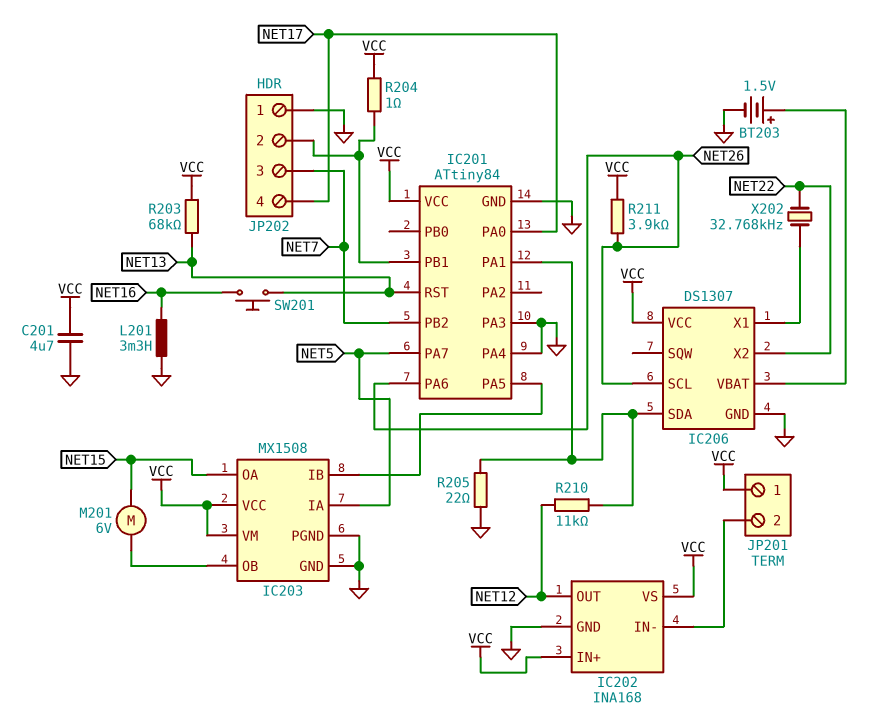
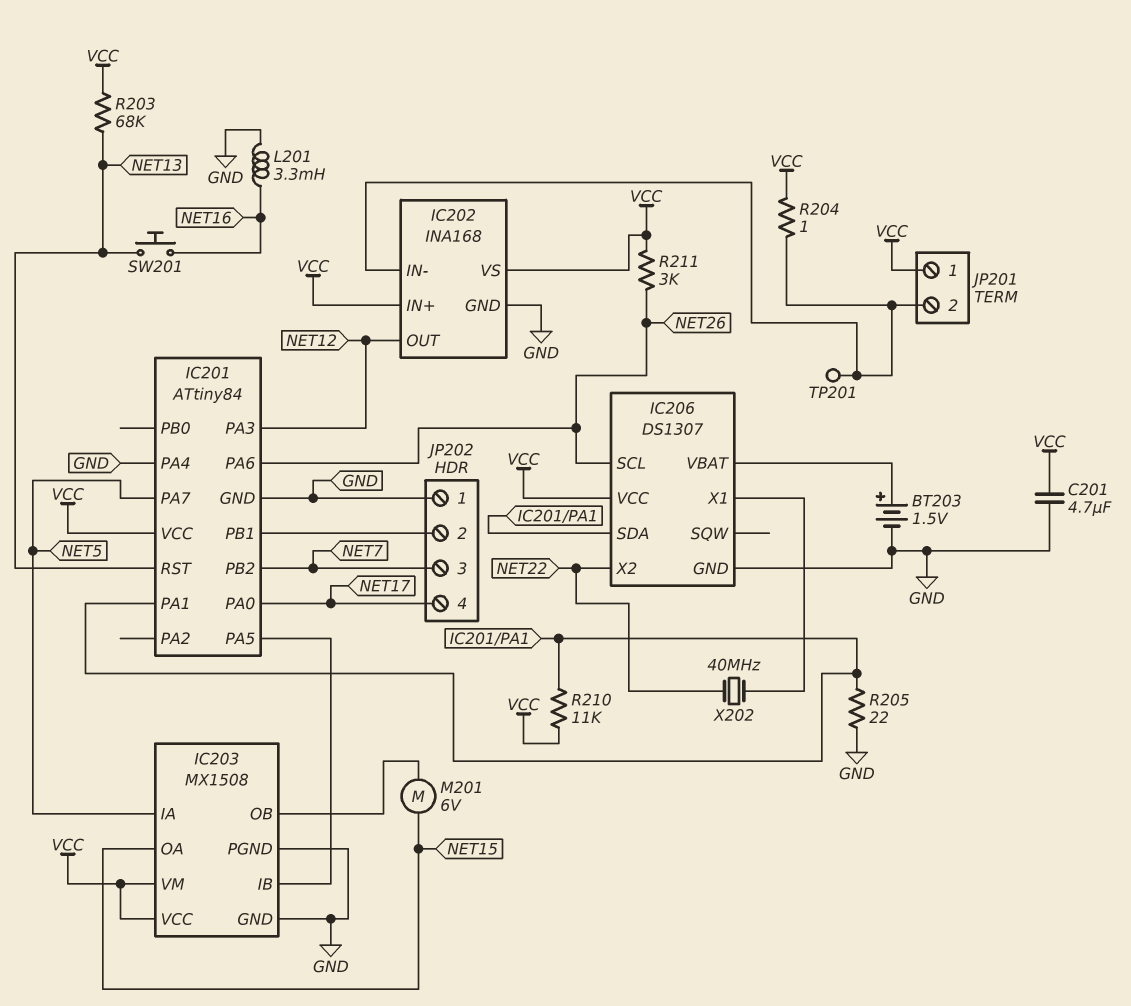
IC201 pin PA3: GND -> NET12
R204: 1 (IC201/PB1, VCC) -> 1 (IC202/IN-, VCC)
R210: 11k (IC201/PA1, NET12) -> 11k (IC201/PA1, VCC)
R211: 3.9k (NET26, VCC) -> 3k (NET26, VCC)
TP201: none -> test point (IC202/IN-)
X202: 32.768kHz (IC206/X1, NET22) -> 40MHz (IC206/X1, NET22)

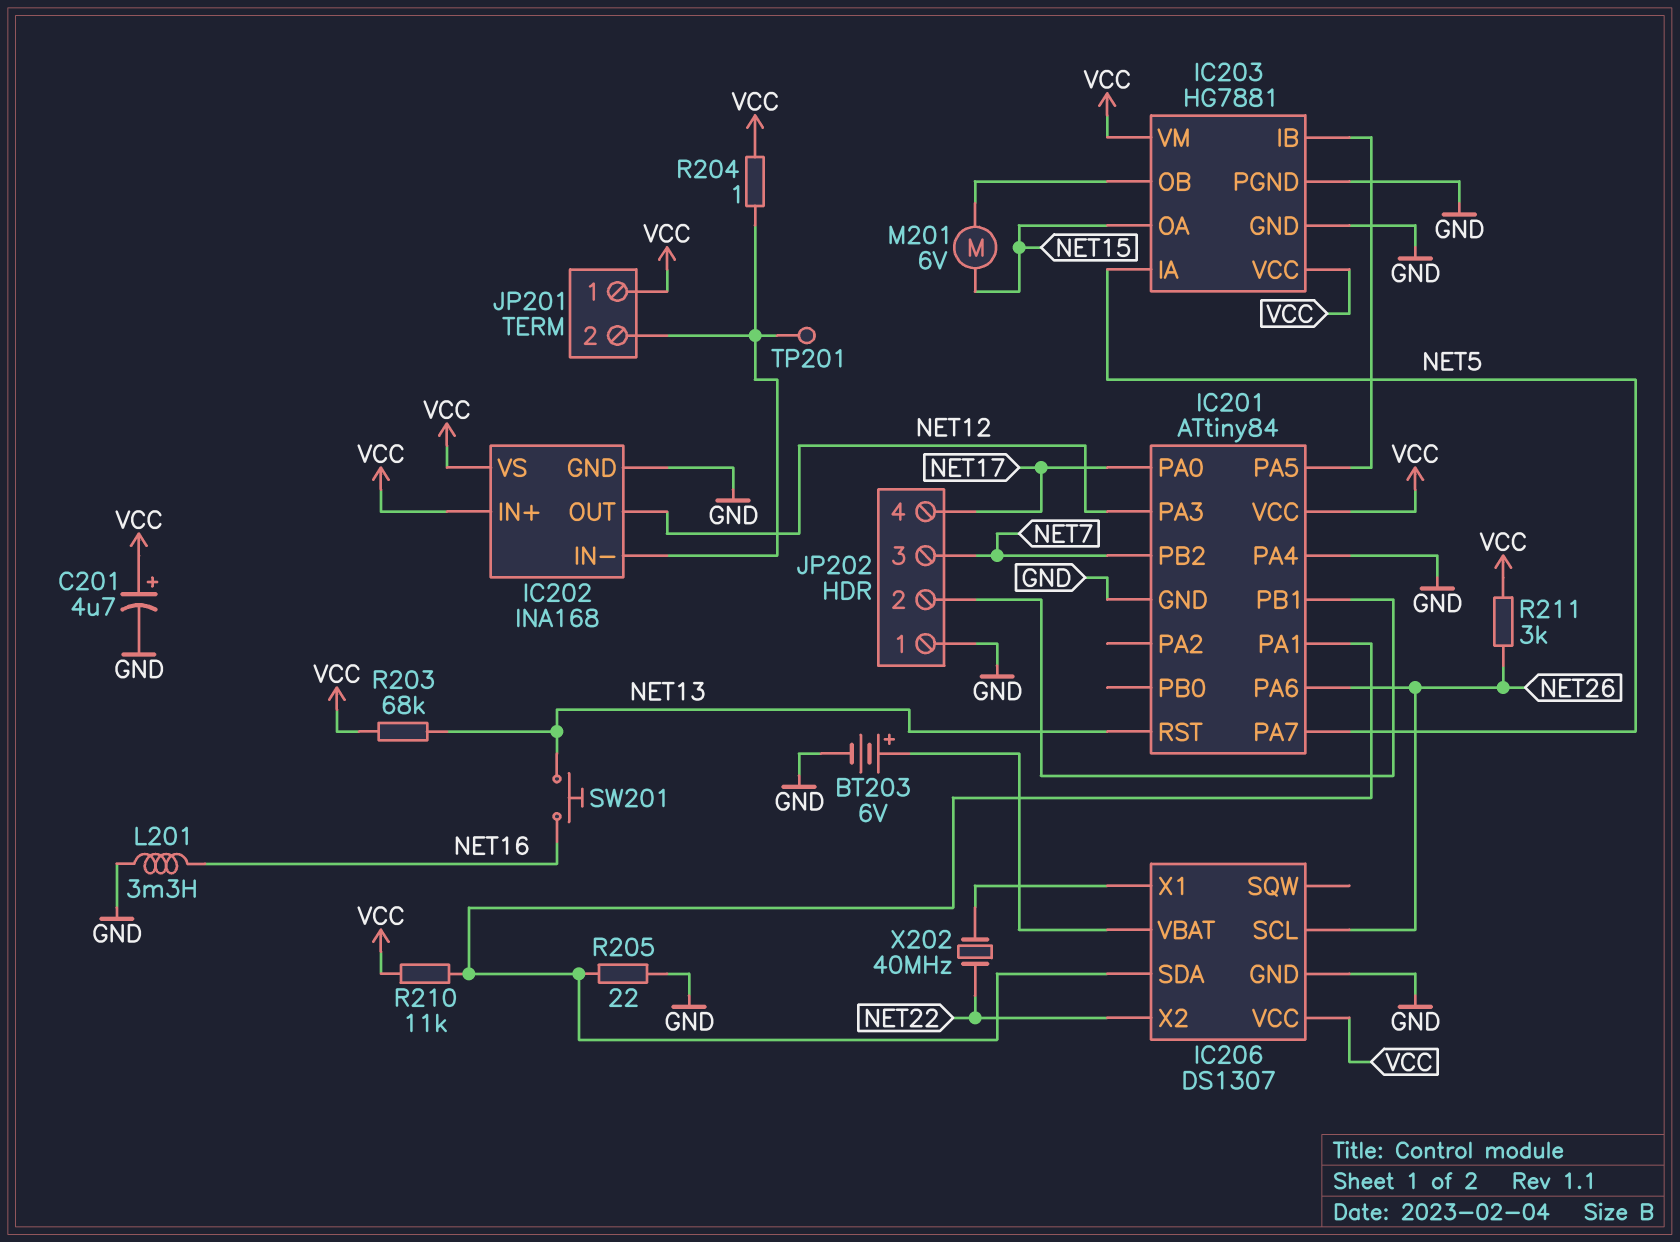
BT203: 1.5V (plus IC206/VBAT, minus GND) -> 6V (plus IC206/VBAT, minus GND)
C201: 4.7uF (GND, VCC) -> 4.7uF (plus VCC, minus GND)
IC203: MX1508 -> HG7881

